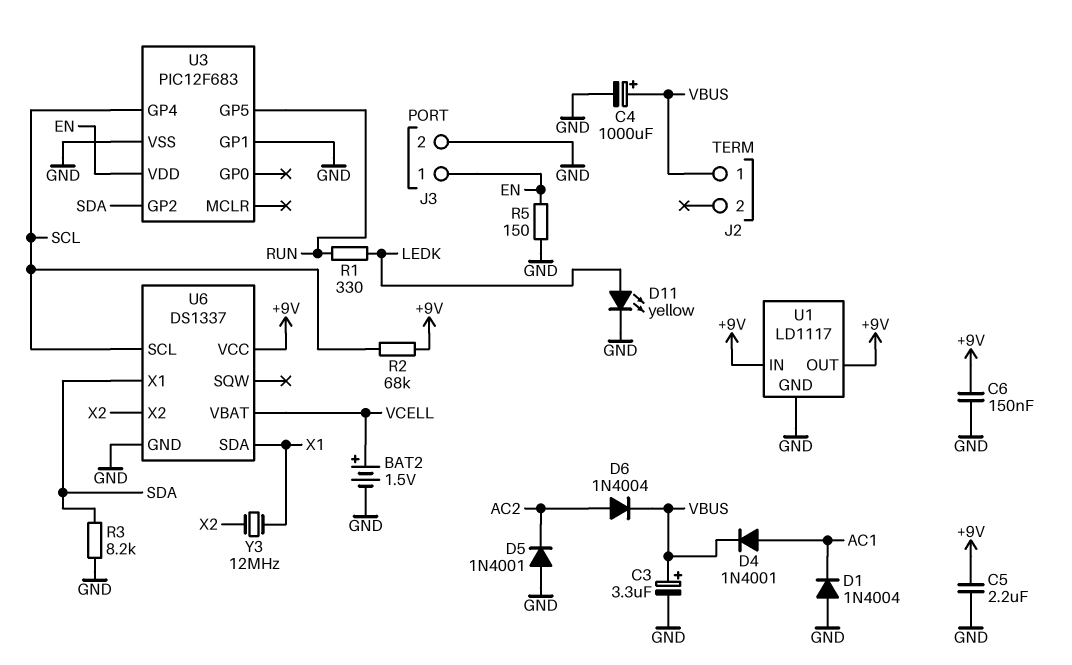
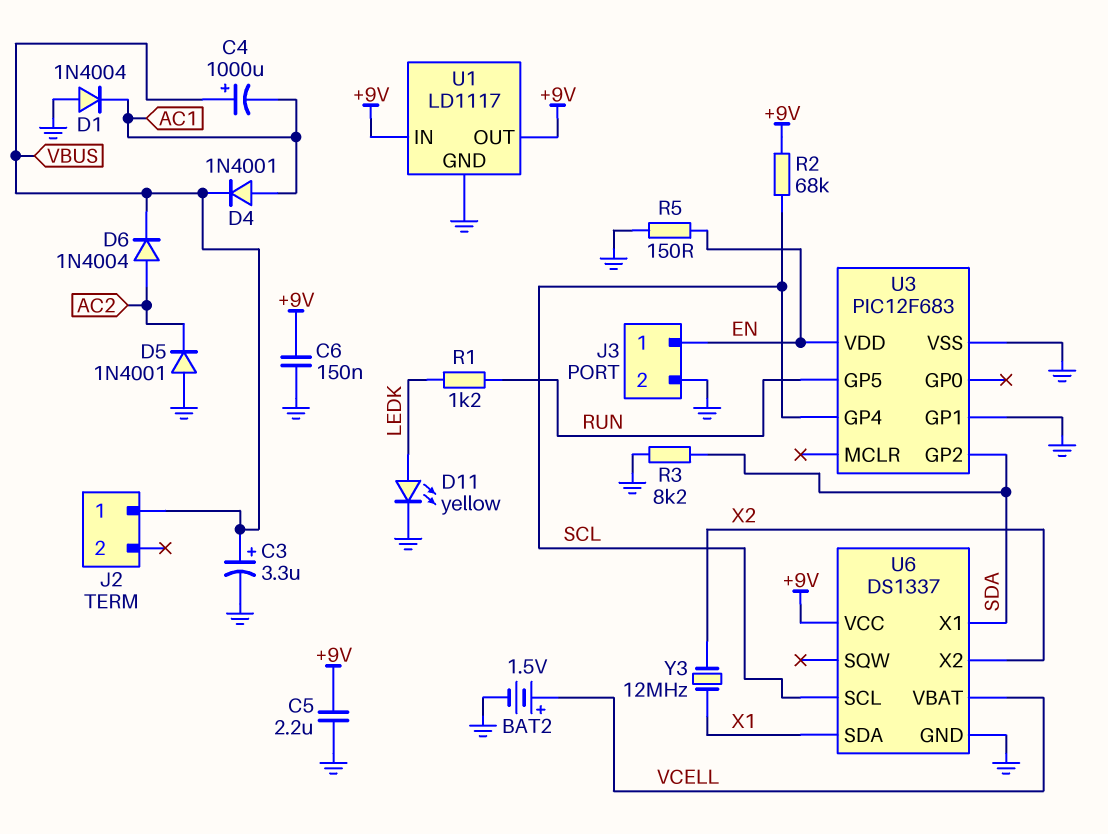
C4: 1000uF (plus VBUS, minus GND) -> 1000uF (plus VBUS, minus AC1)
R1: 330 (LEDK, RUN) -> 1.2k (LEDK, RUN)

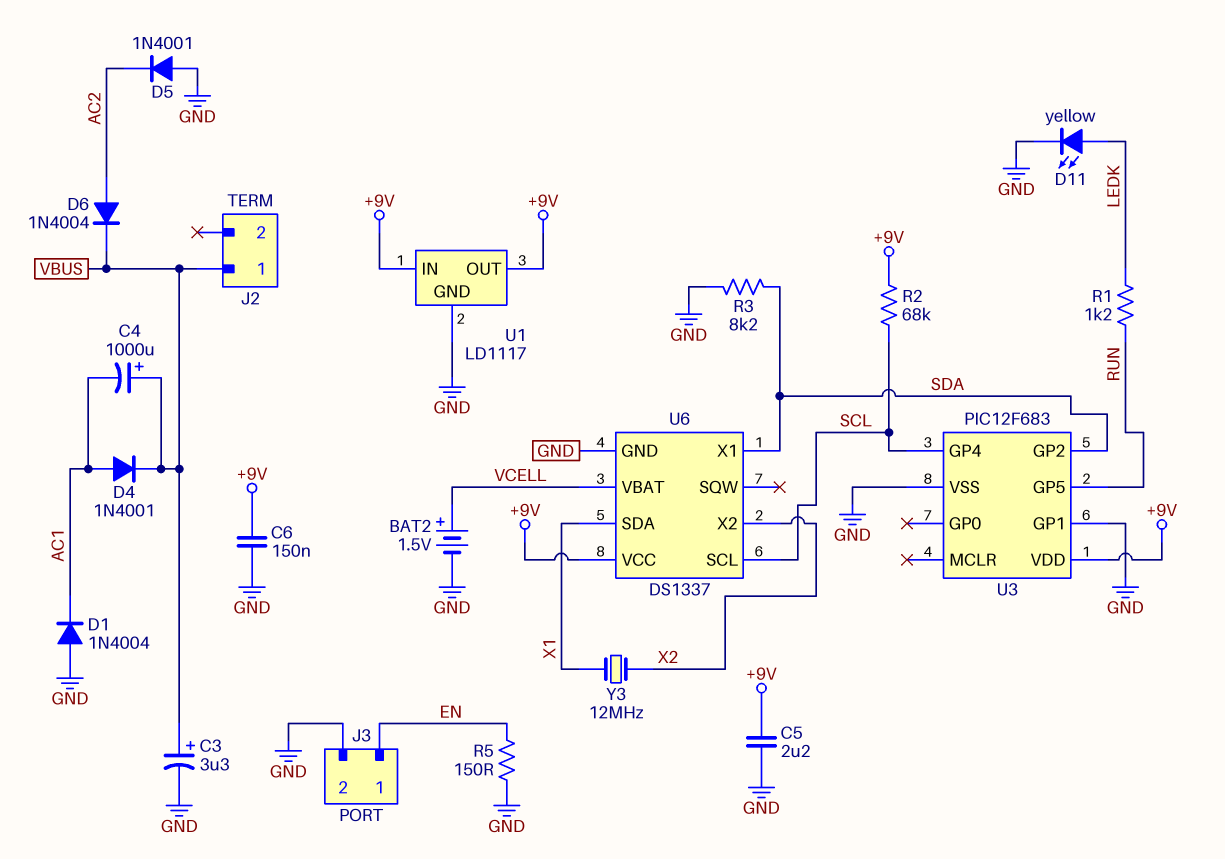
U3 pin VDD: EN -> +9V

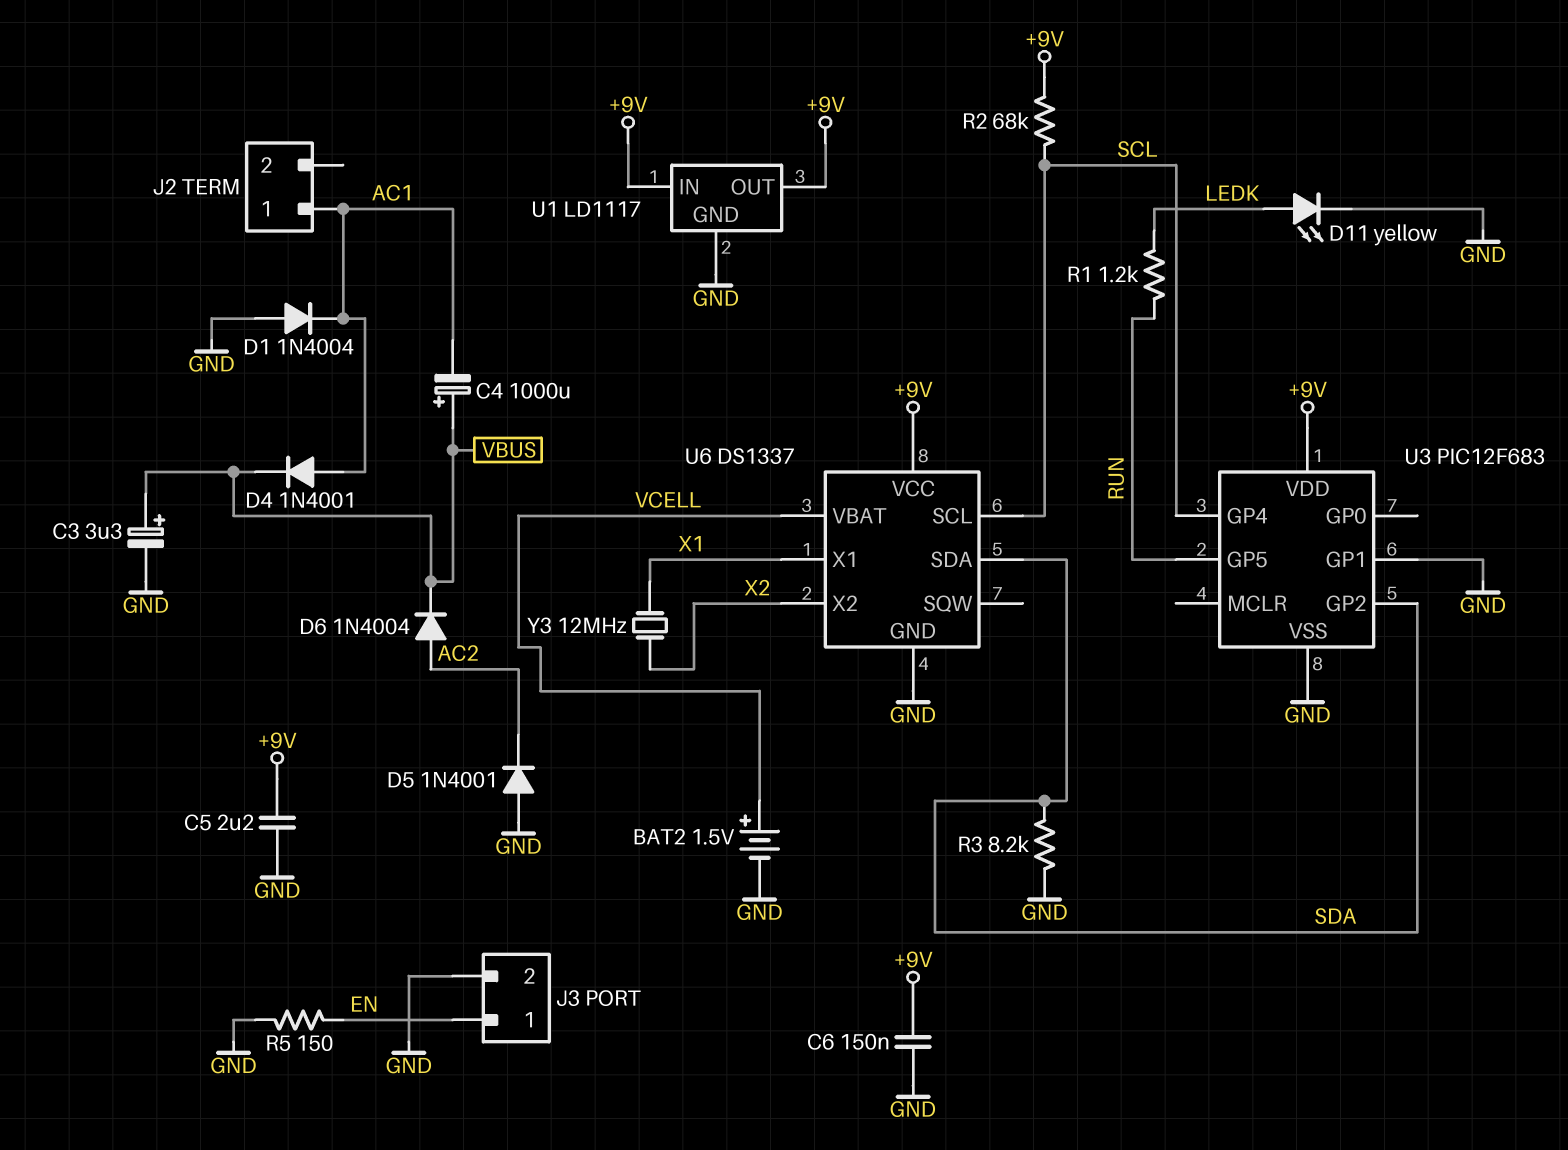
J2 pin 1: VBUS -> AC1
U6 pin SDA: X1 -> SDA
U6 pin X1: SDA -> X1

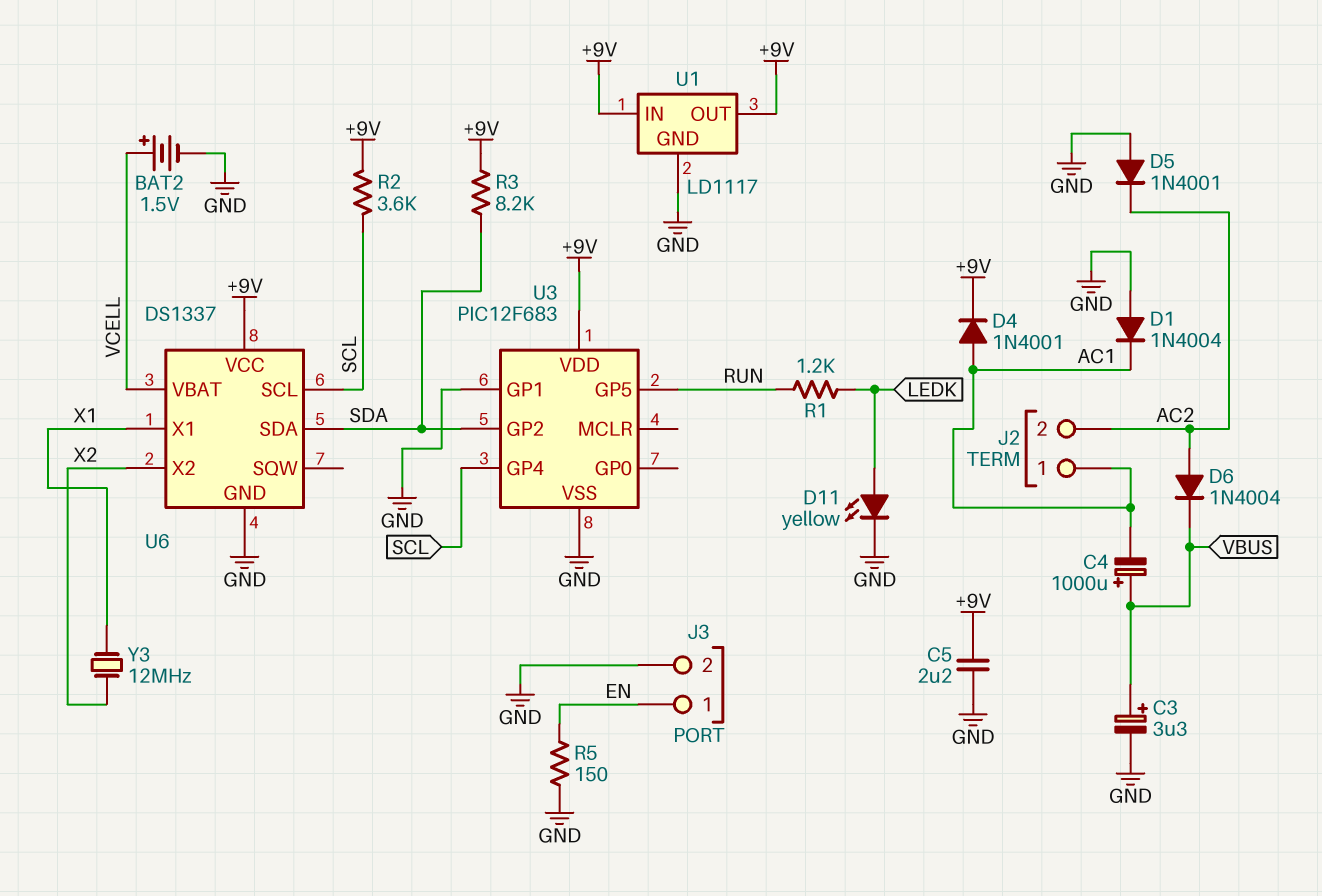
C6: 150nF (+9V, GND) -> none
D4: diode 1N4001 (A AC1, K VBUS) -> diode 1N4001 (A AC1, K +9V)
J2 pin 2: none -> AC2
R2: 68k (+9V, SCL) -> 3.6k (+9V, SCL)
R3: 8.2k (GND, SDA) -> 8.2k (+9V, SDA)

